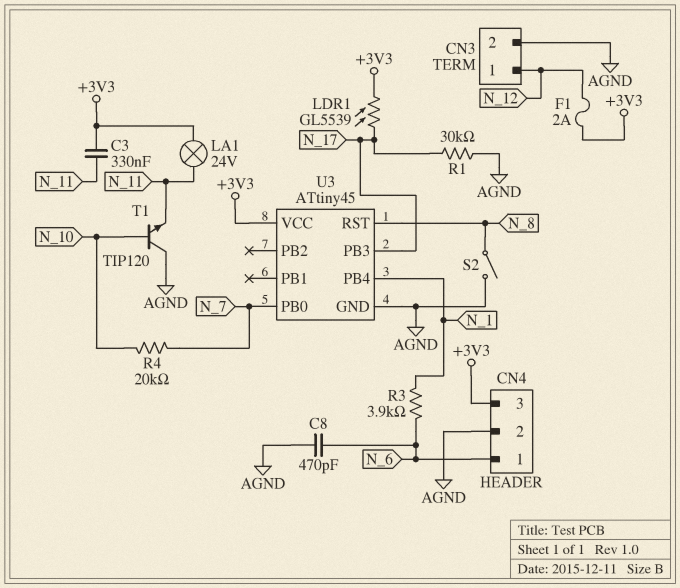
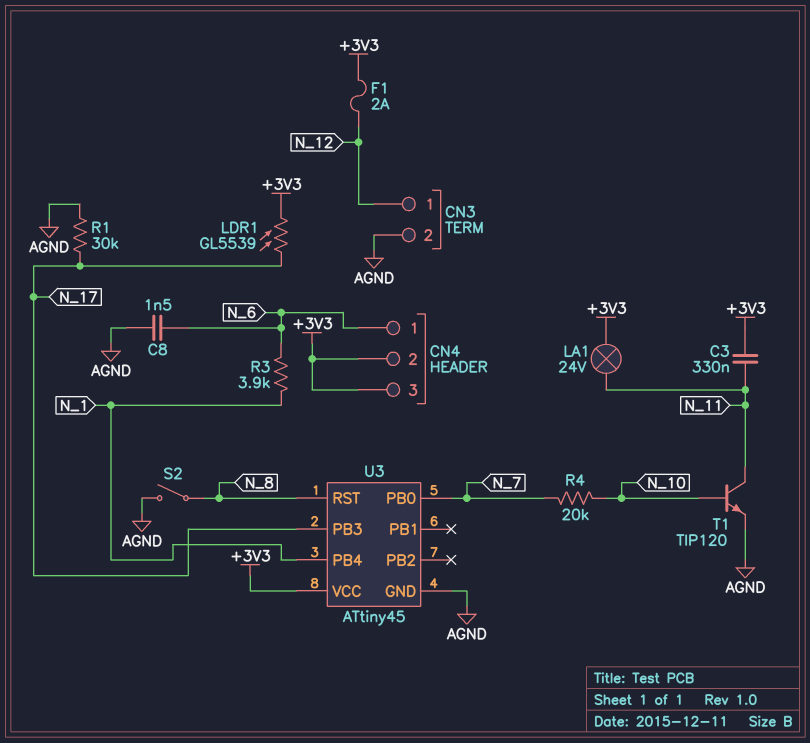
C8: 470pF (AGND, N_6) -> 1.5nF (AGND, N_6)
CN4 pin 2: AGND -> +3V3
T1: NPN TIP120 (B N_10, C AGND, E N_11) -> NPN TIP120 (B N_10, C N_11, E AGND)

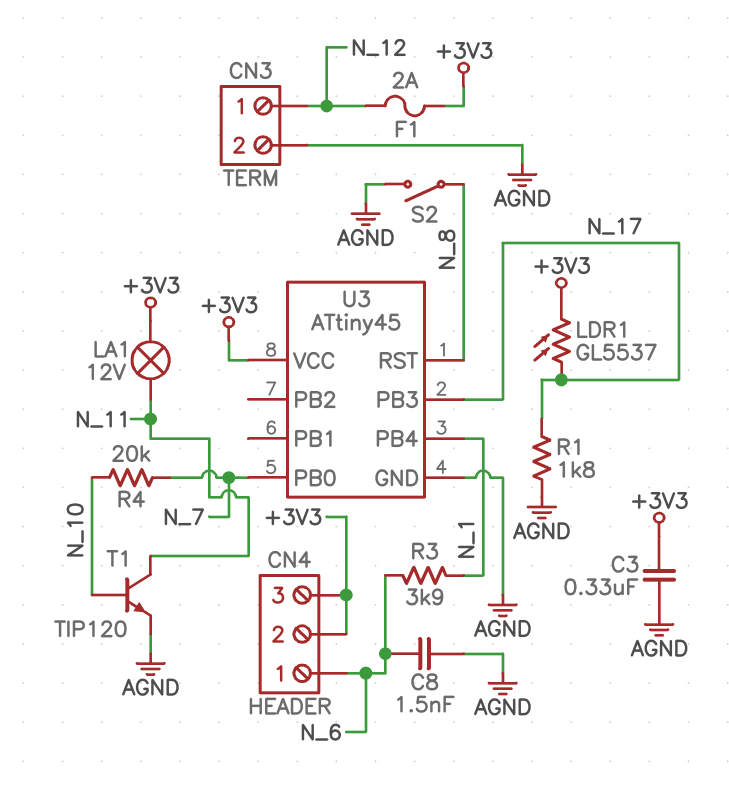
C3: 330nF (+3V3, N_11) -> 330nF (+3V3, AGND)
LA1: lamp 24V (+3V3, N_11) -> lamp 12V (+3V3, N_11)
LDR1: GL5539 (+3V3, N_17) -> GL5537 (+3V3, N_17)
R1: 30k (AGND, N_17) -> 1.8k (AGND, N_17)

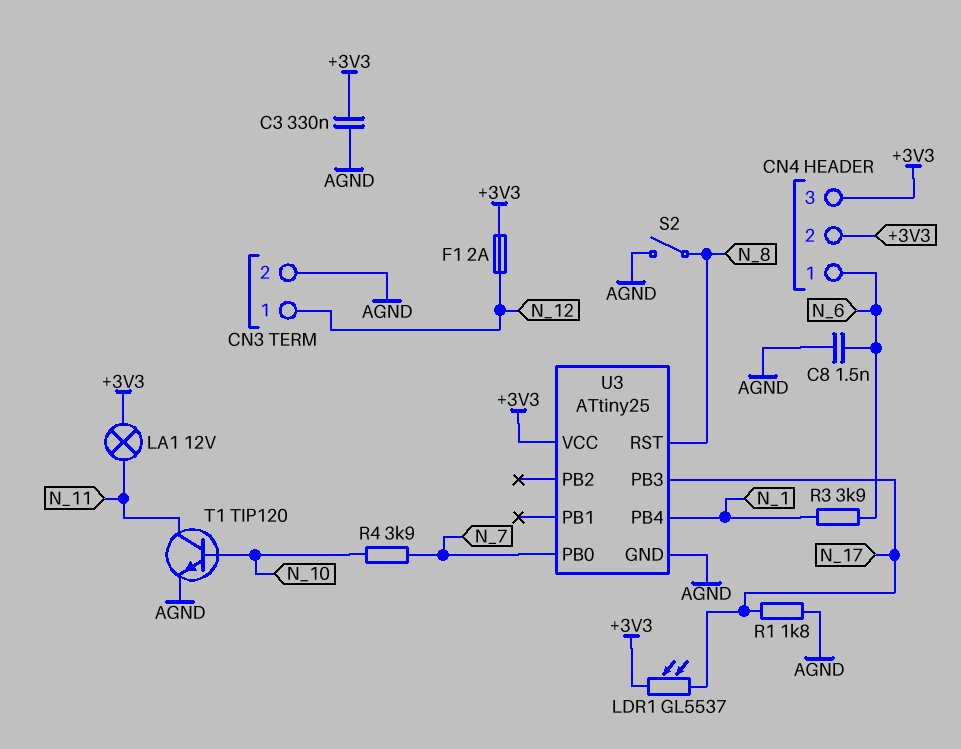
R4: 20k (N_7, N_10) -> 3.9k (N_7, N_10)
U3: ATtiny45 -> ATtiny25

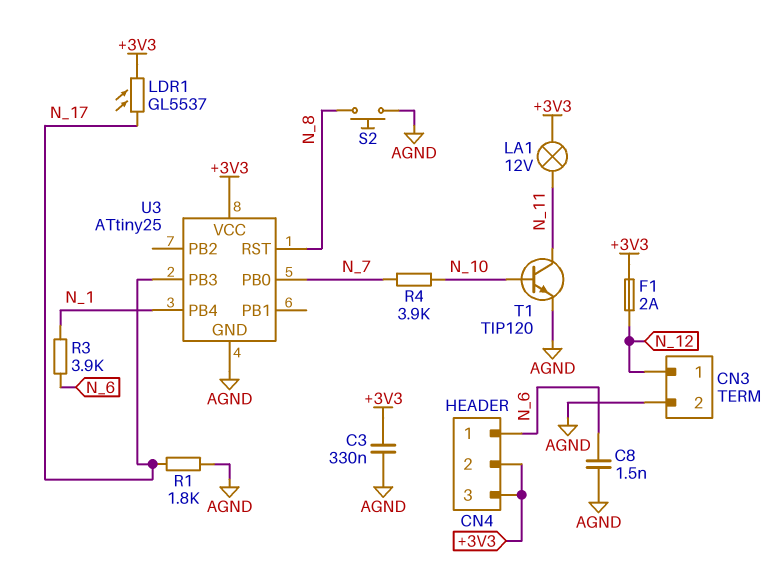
S2: switch (AGND, N_8) -> button (AGND, N_8)

